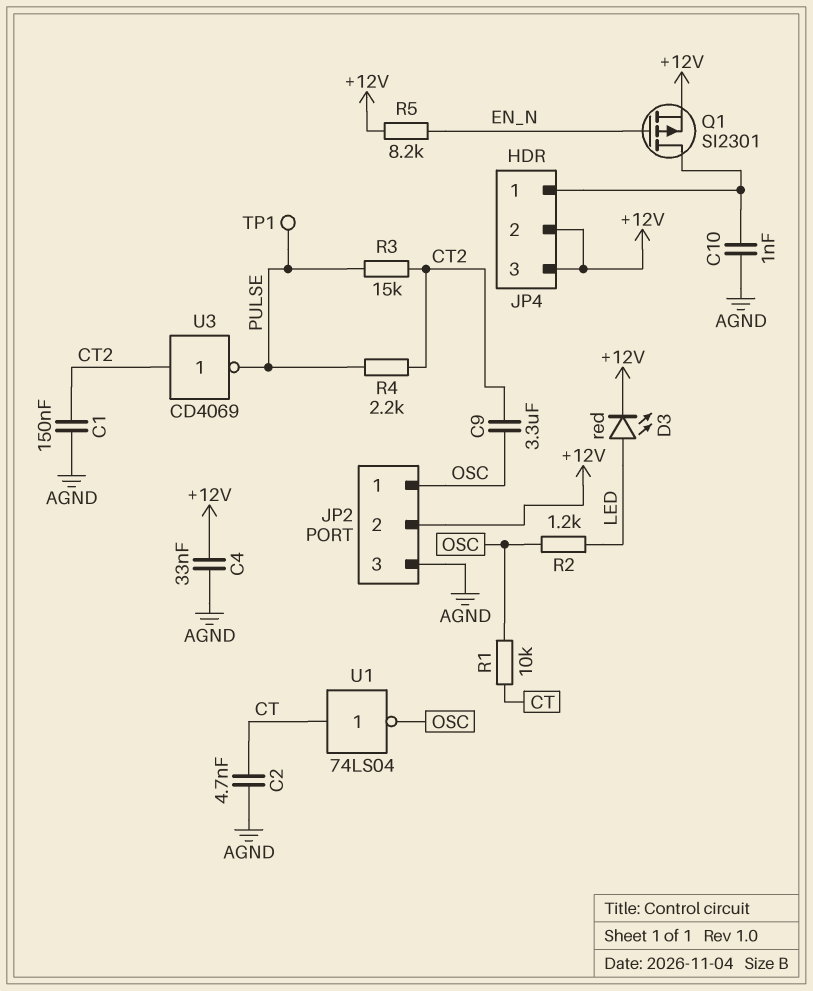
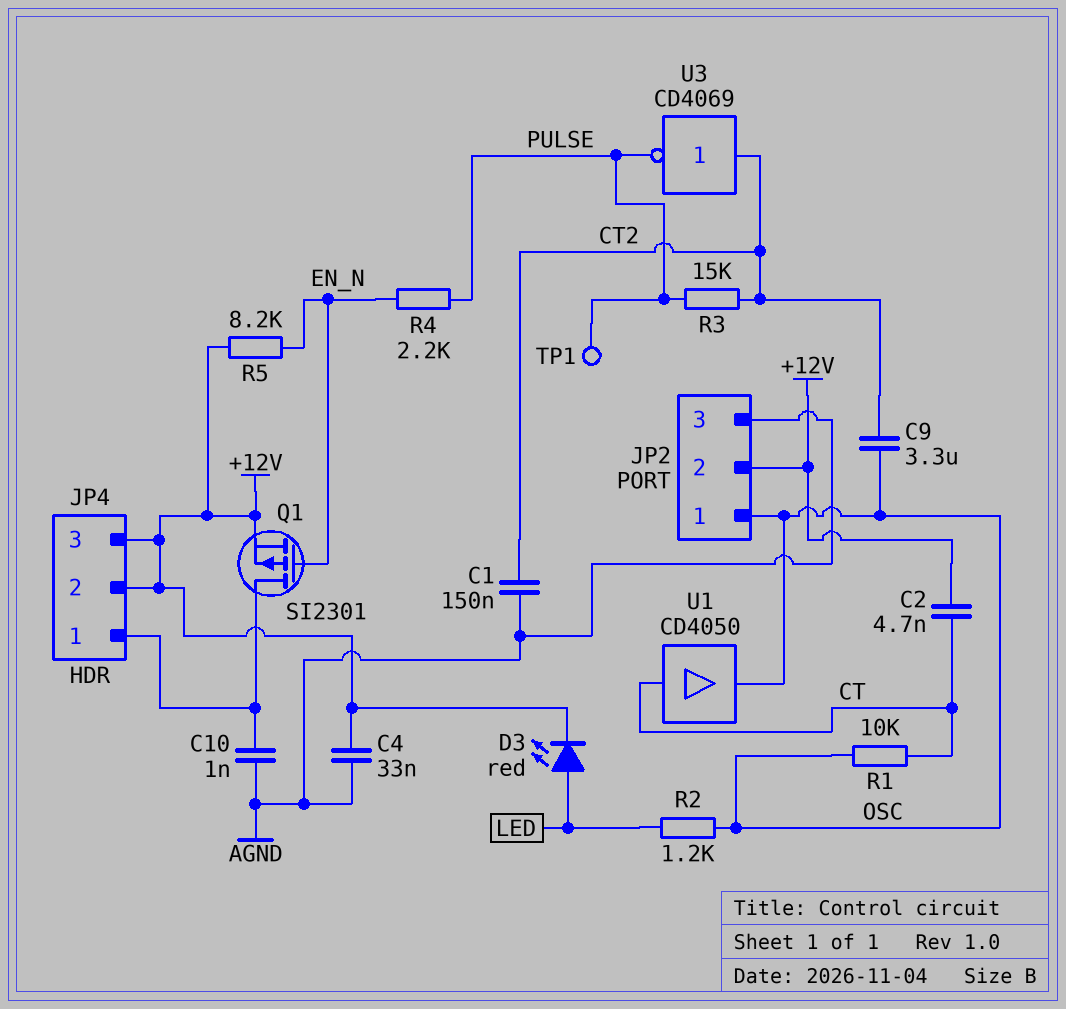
C2: 4.7nF (AGND, CT) -> 4.7nF (+12V, CT)
R4: 2.2k (CT2, PULSE) -> 2.2k (EN_N, PULSE)
U1: NOT 74LS04 (in CT, out OSC) -> buffer CD4050 (in CT, out OSC)

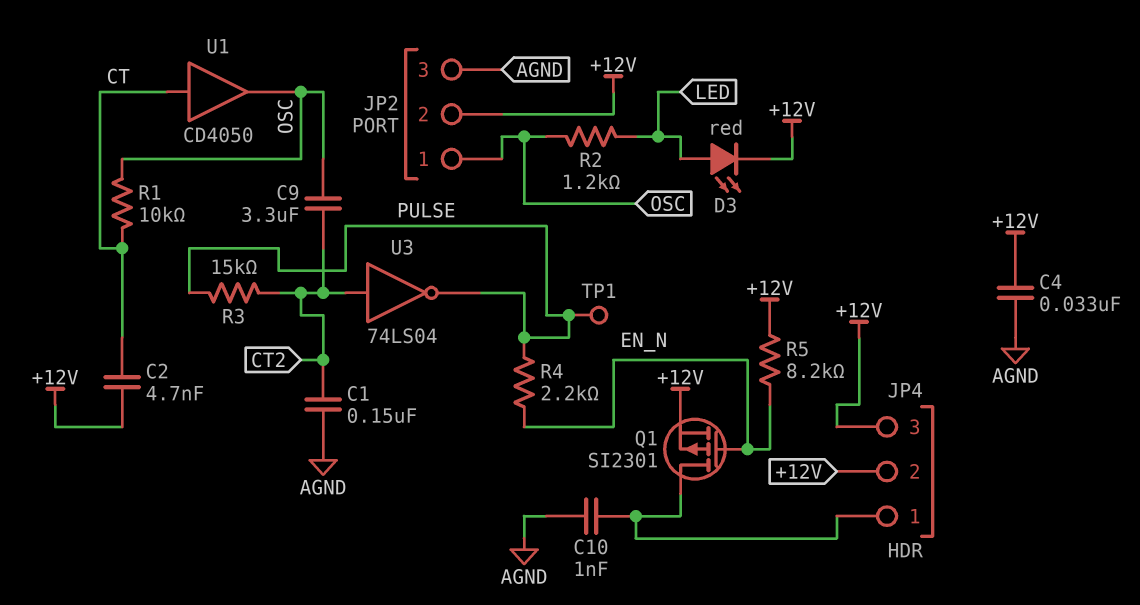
U3: NOT CD4069 (in CT2, out PULSE) -> NOT 74LS04 (in CT2, out PULSE)

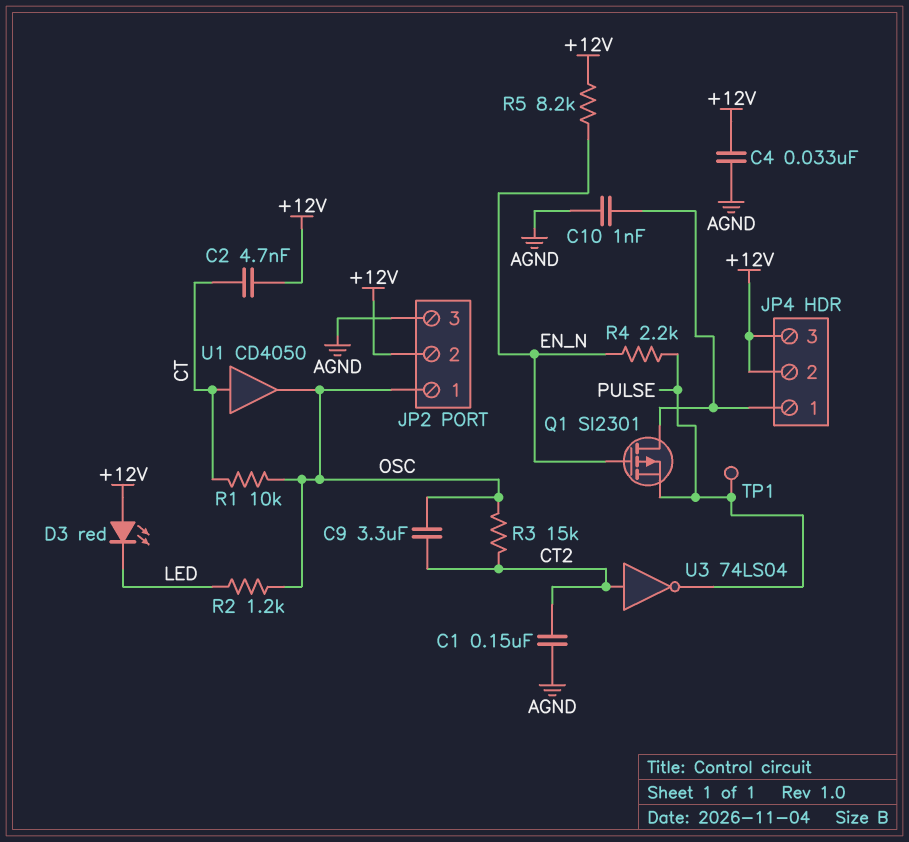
D3: LED red (A LED, K +12V) -> LED red (A +12V, K LED)
Q1: PMOS SI2301 (G EN_N, D JP4/1, S +12V) -> PMOS SI2301 (G EN_N, D JP4/1, S PULSE)
R3: 15k (CT2, PULSE) -> 15k (CT2, OSC)

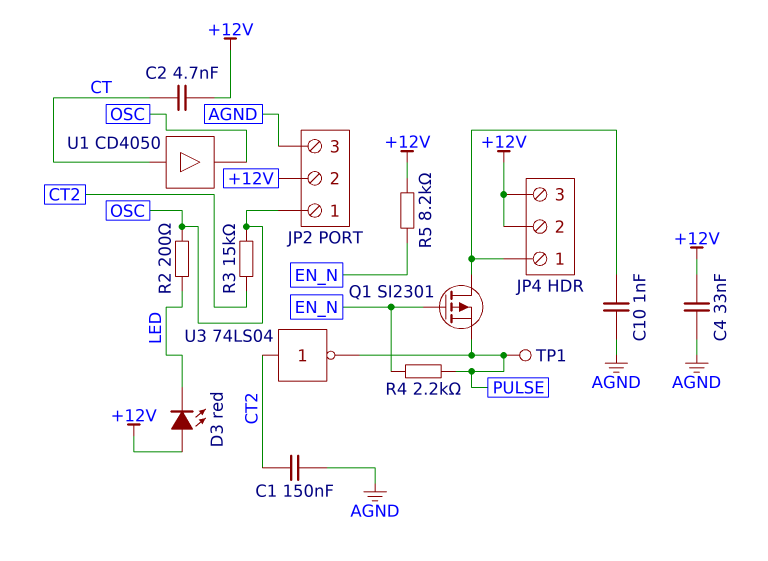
C9: 3.3uF (CT2, OSC) -> none
R1: 10k (CT, OSC) -> none
R2: 1.2k (LED, OSC) -> 200 (LED, OSC)

